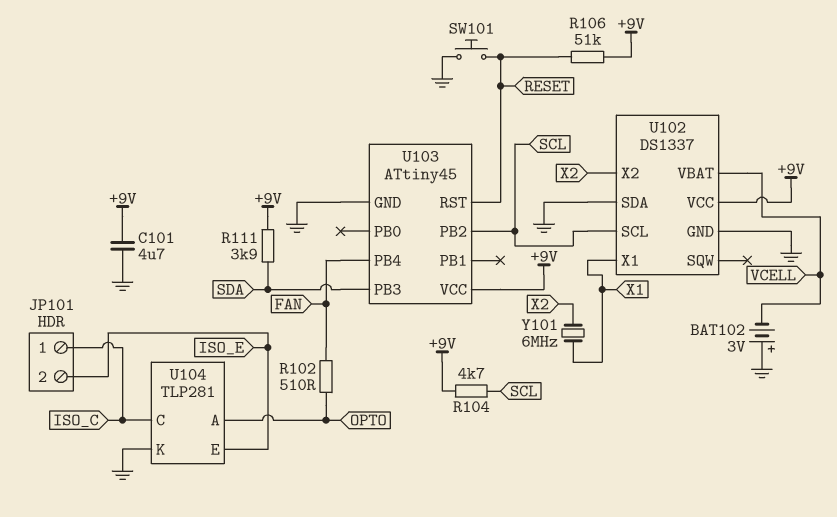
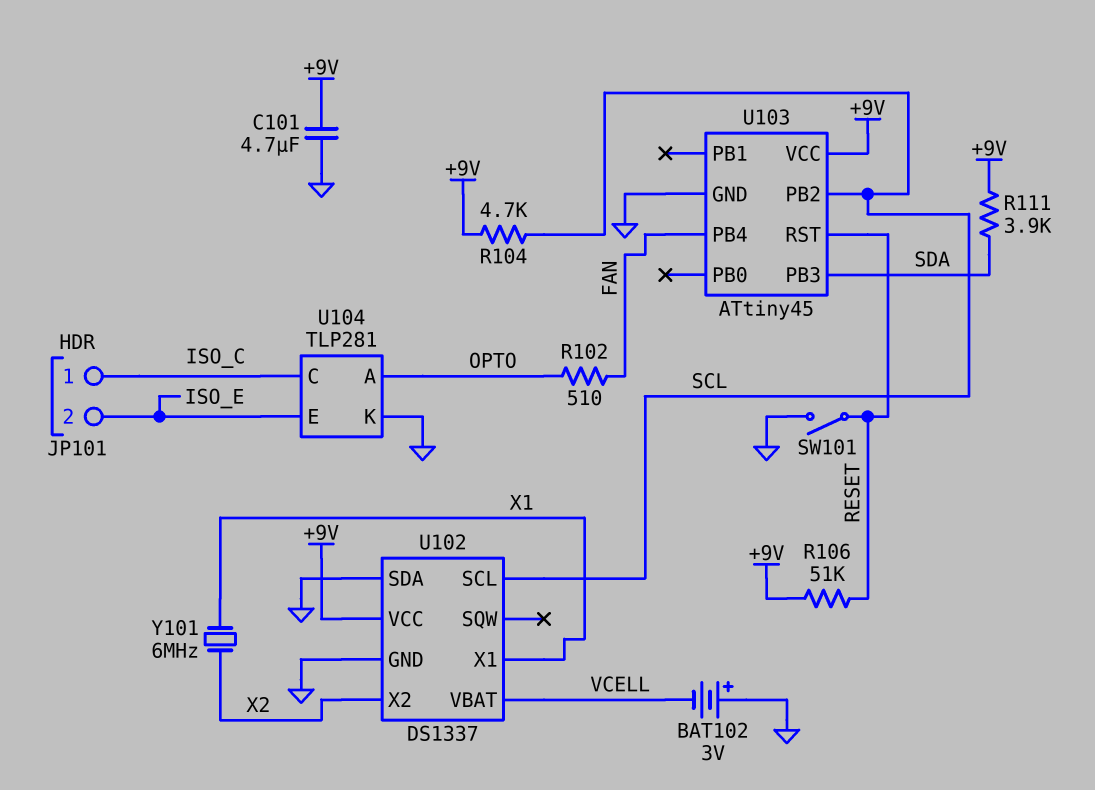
SW101: button (GND, RESET) -> switch (GND, RESET)

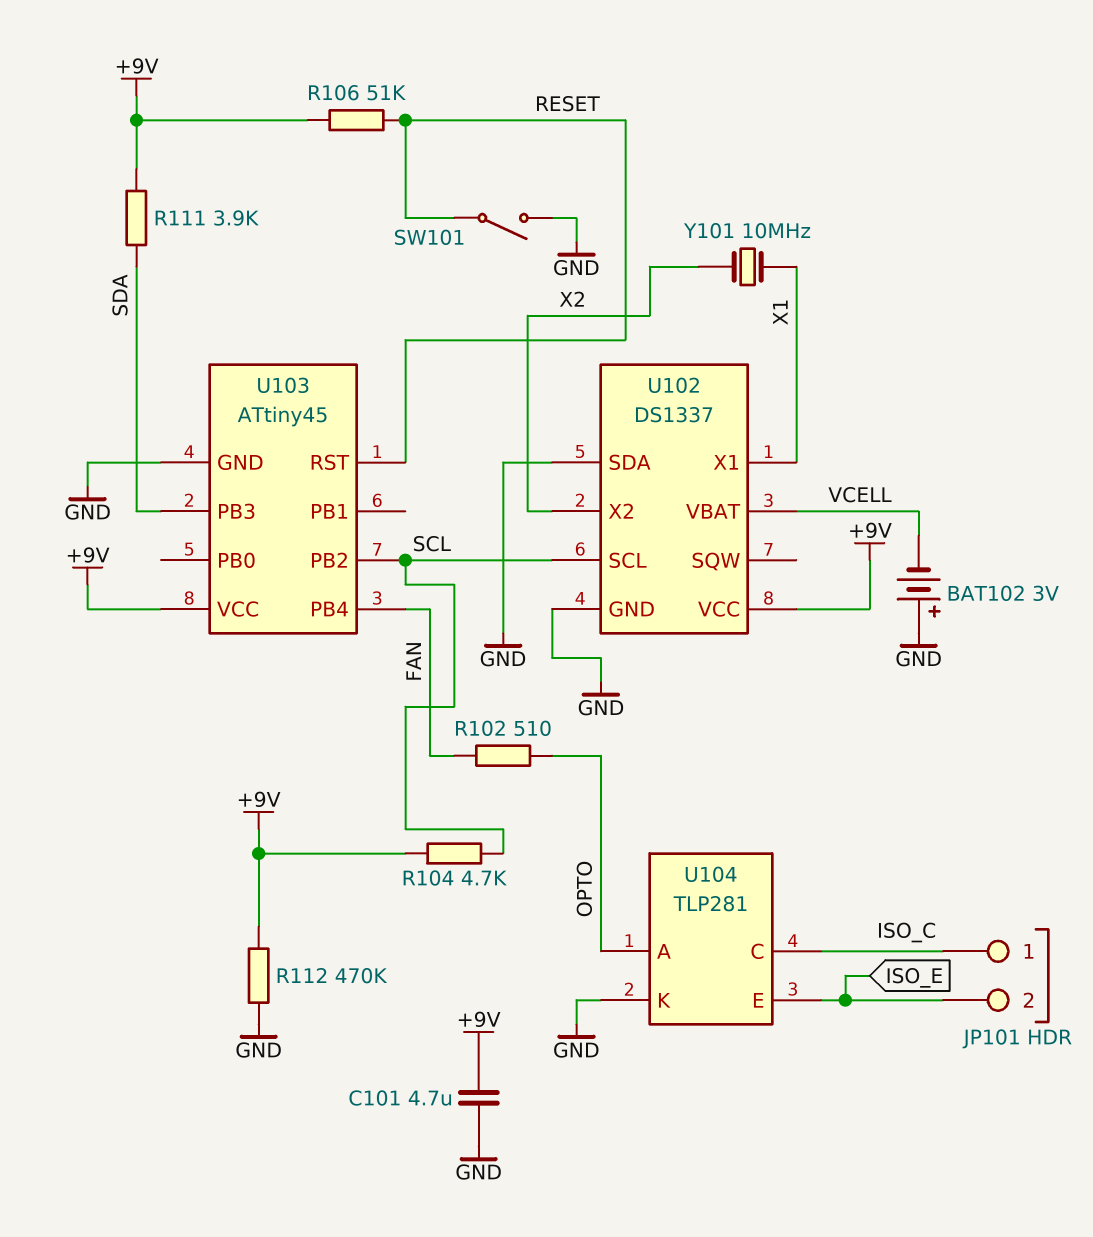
R112: none -> 470k (+9V, GND)
Y101: 6MHz (X1, X2) -> 10MHz (X1, X2)

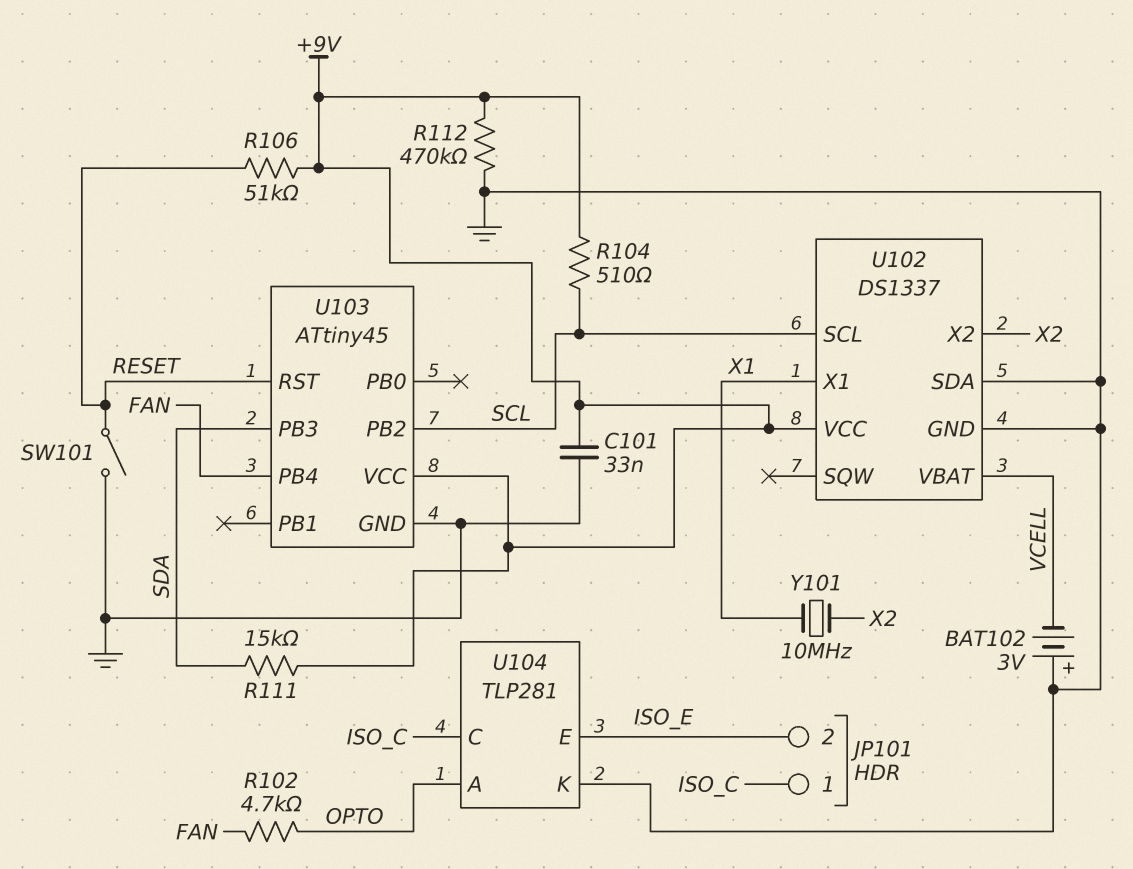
C101: 4.7uF (+9V, GND) -> 33nF (+9V, GND)
R102: 510 (FAN, OPTO) -> 4.7k (FAN, OPTO)
R104: 4.7k (+9V, SCL) -> 510 (+9V, SCL)
R111: 3.9k (+9V, SDA) -> 15k (+9V, SDA)

